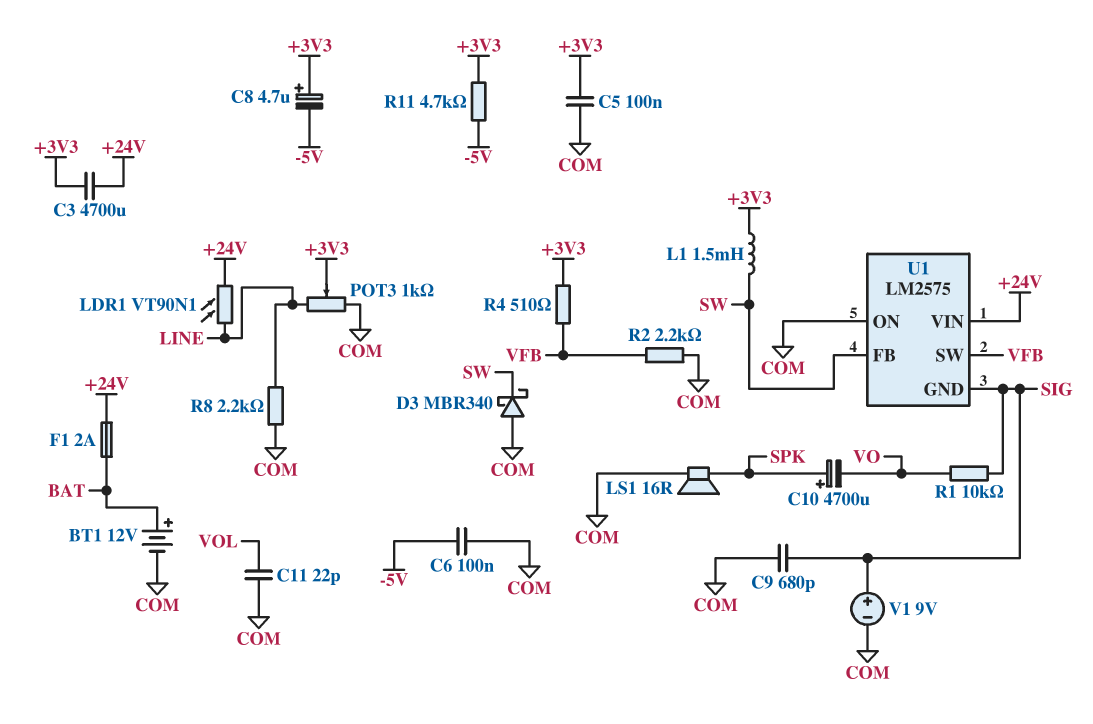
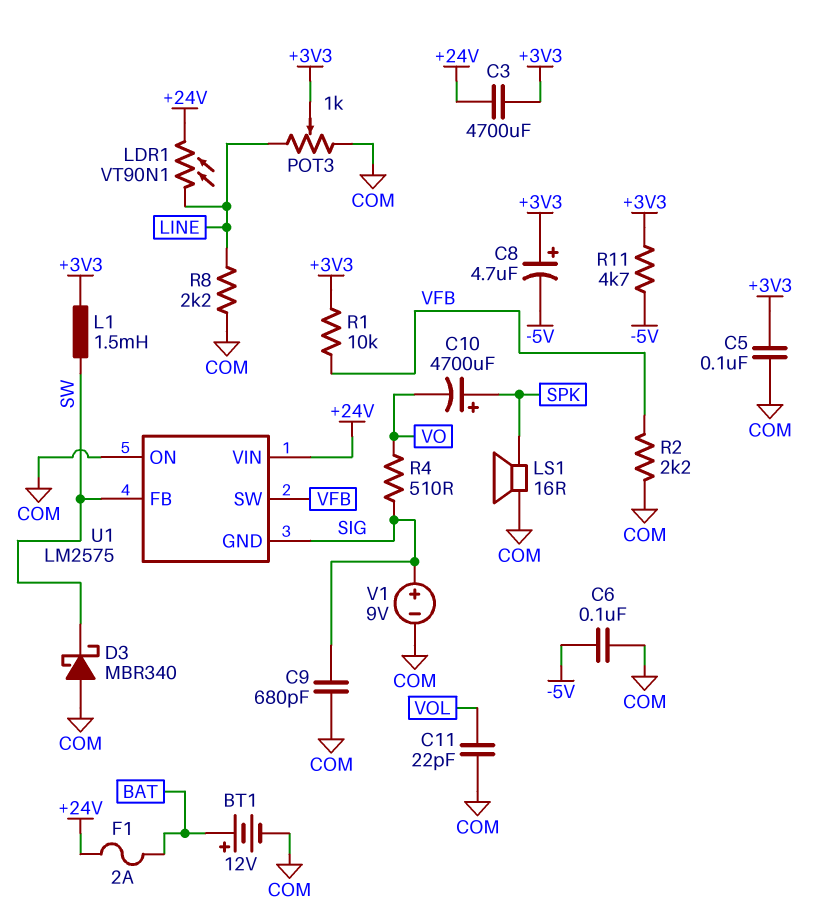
R1: 10k (SIG, VO) -> 10k (+3V3, VFB)
R4: 510 (+3V3, VFB) -> 510 (SIG, VO)

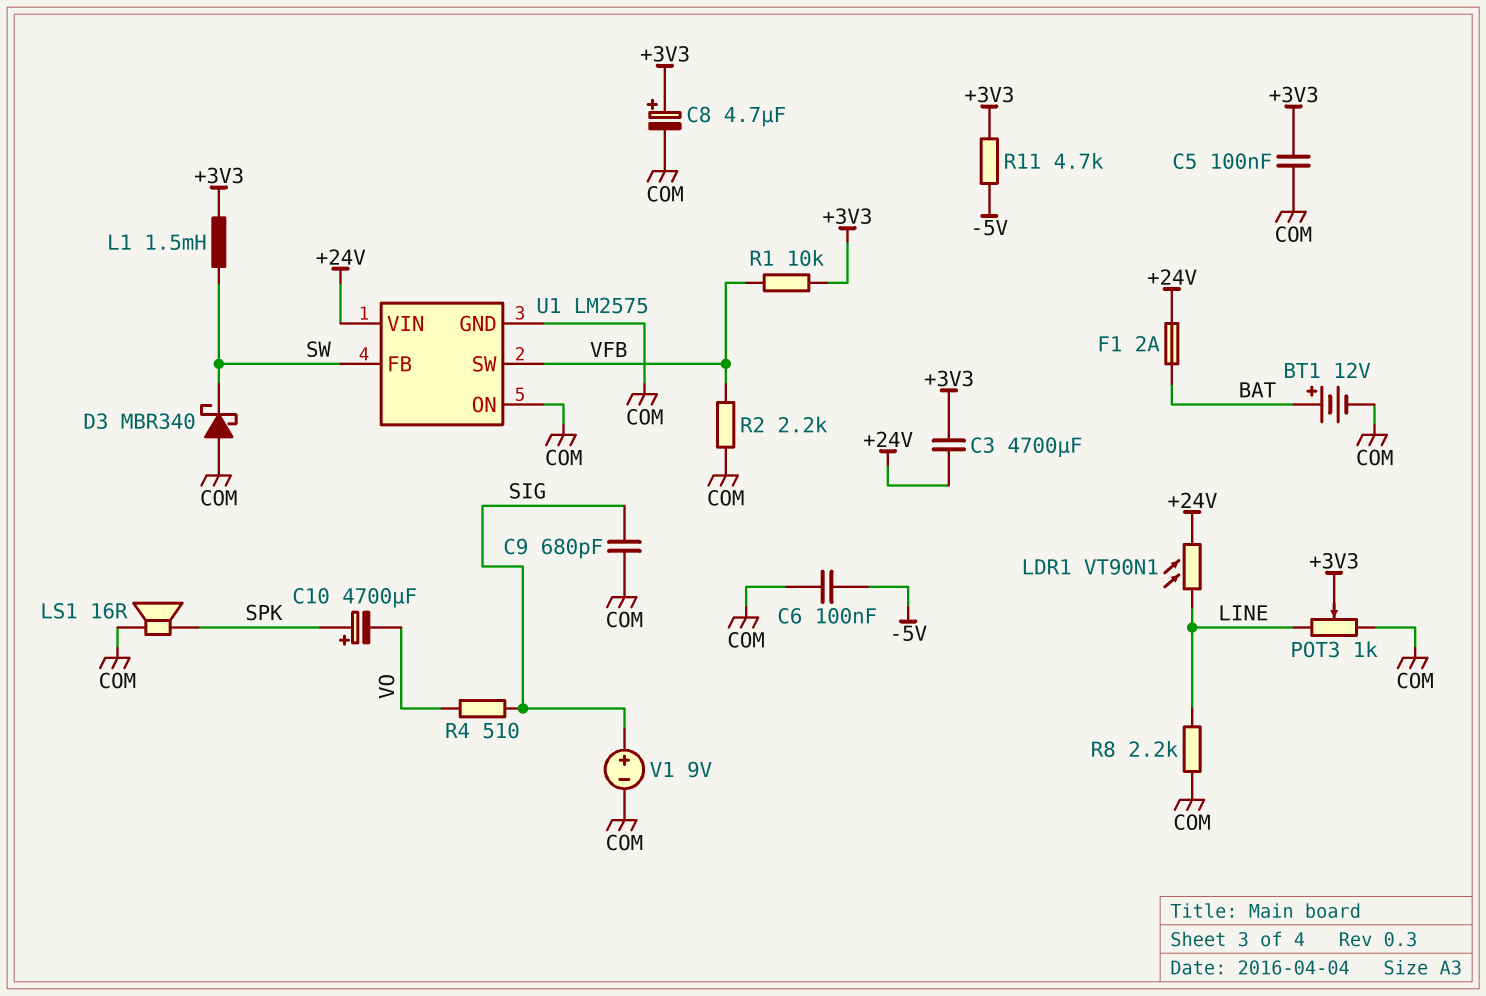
C8: 4.7uF (plus +3V3, minus -5V) -> 4.7uF (plus +3V3, minus COM)
C11: 22pF (COM, VOL) -> none
U1 pin GND: SIG -> COM

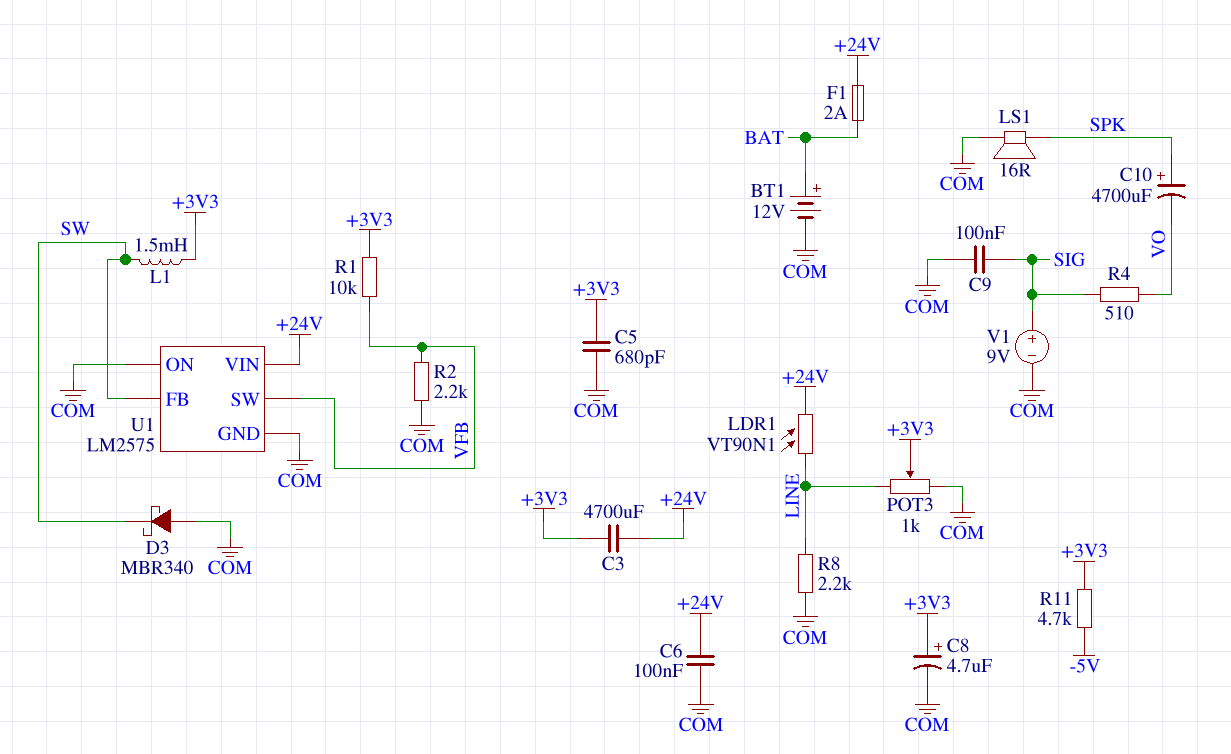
C5: 100nF (+3V3, COM) -> 680pF (+3V3, COM)
C6: 100nF (-5V, COM) -> 100nF (+24V, COM)
C9: 680pF (COM, SIG) -> 100nF (COM, SIG)

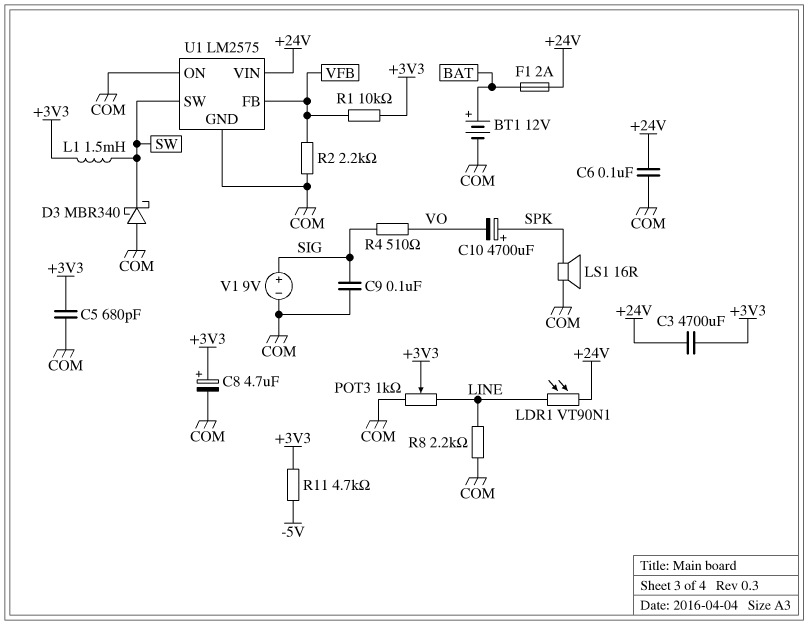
U1 pin FB: SW -> VFB
U1 pin SW: VFB -> SW

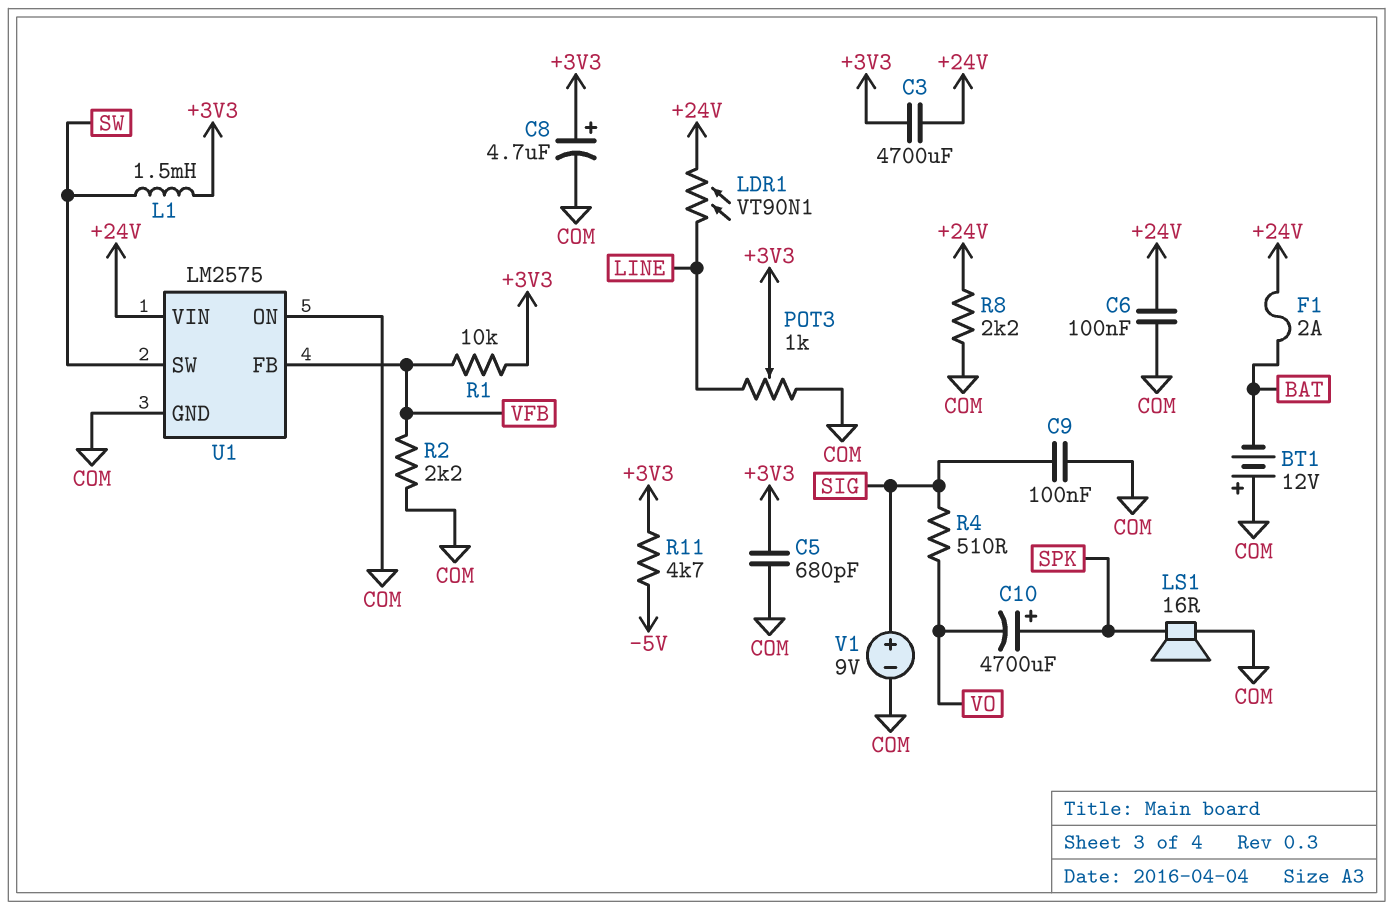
BT1: 12V (plus BAT, minus COM) -> 12V (plus COM, minus BAT)
D3: schottky MBR340 (A COM, K SW) -> none
R8: 2.2k (COM, LINE) -> 2.2k (+24V, COM)

